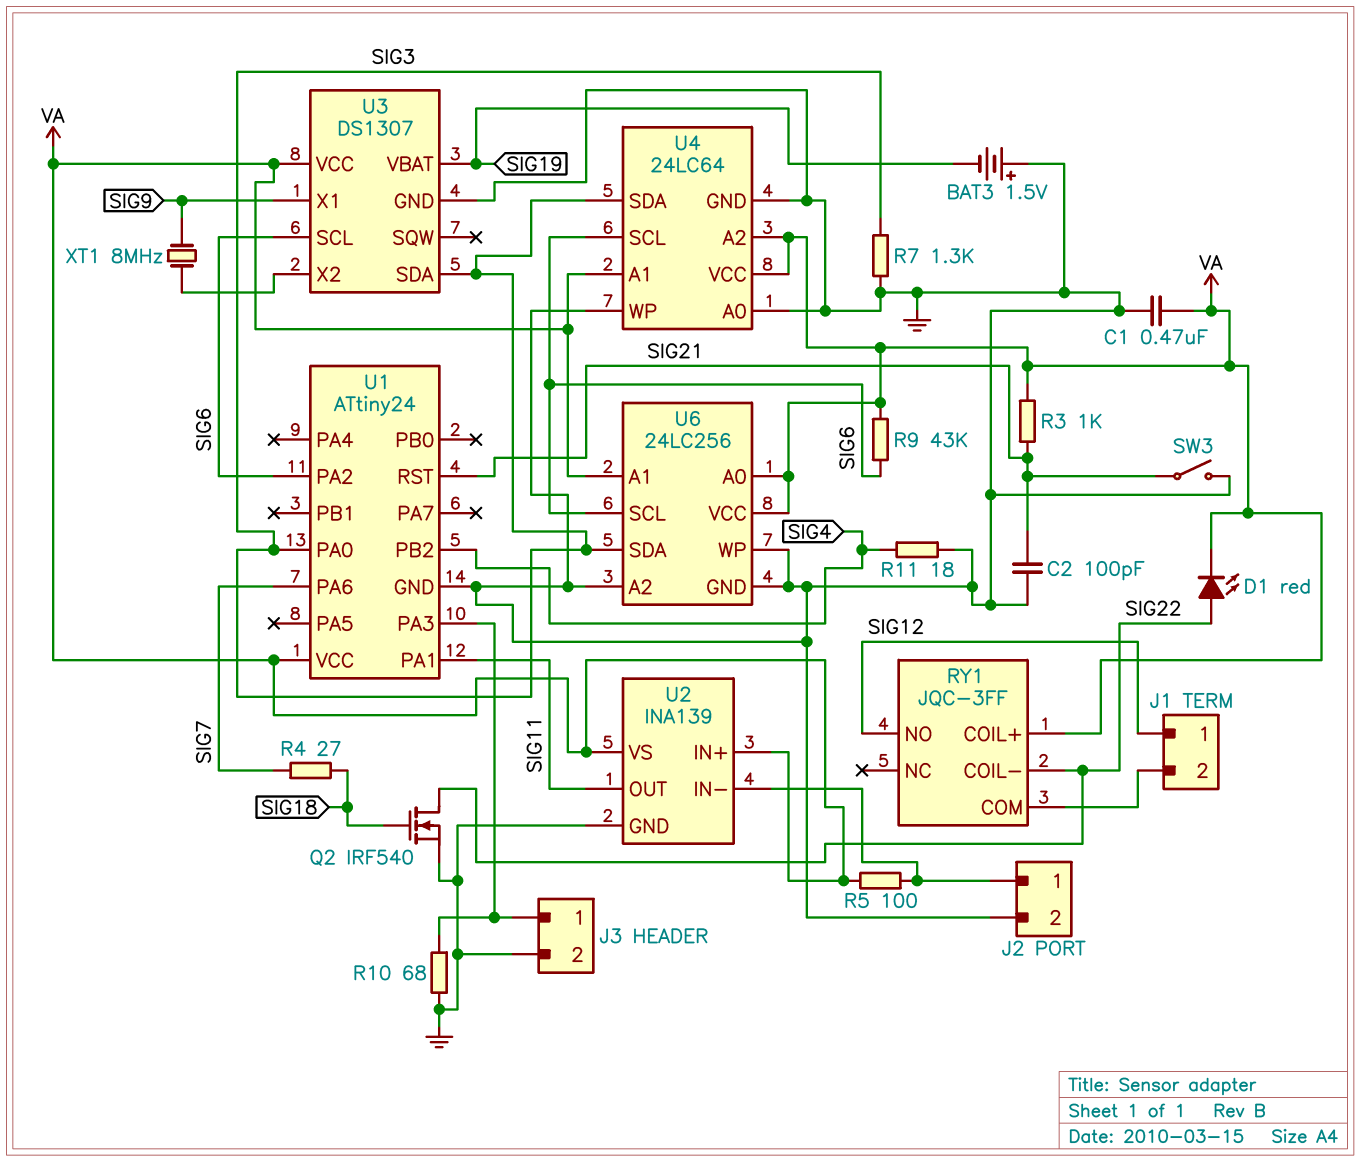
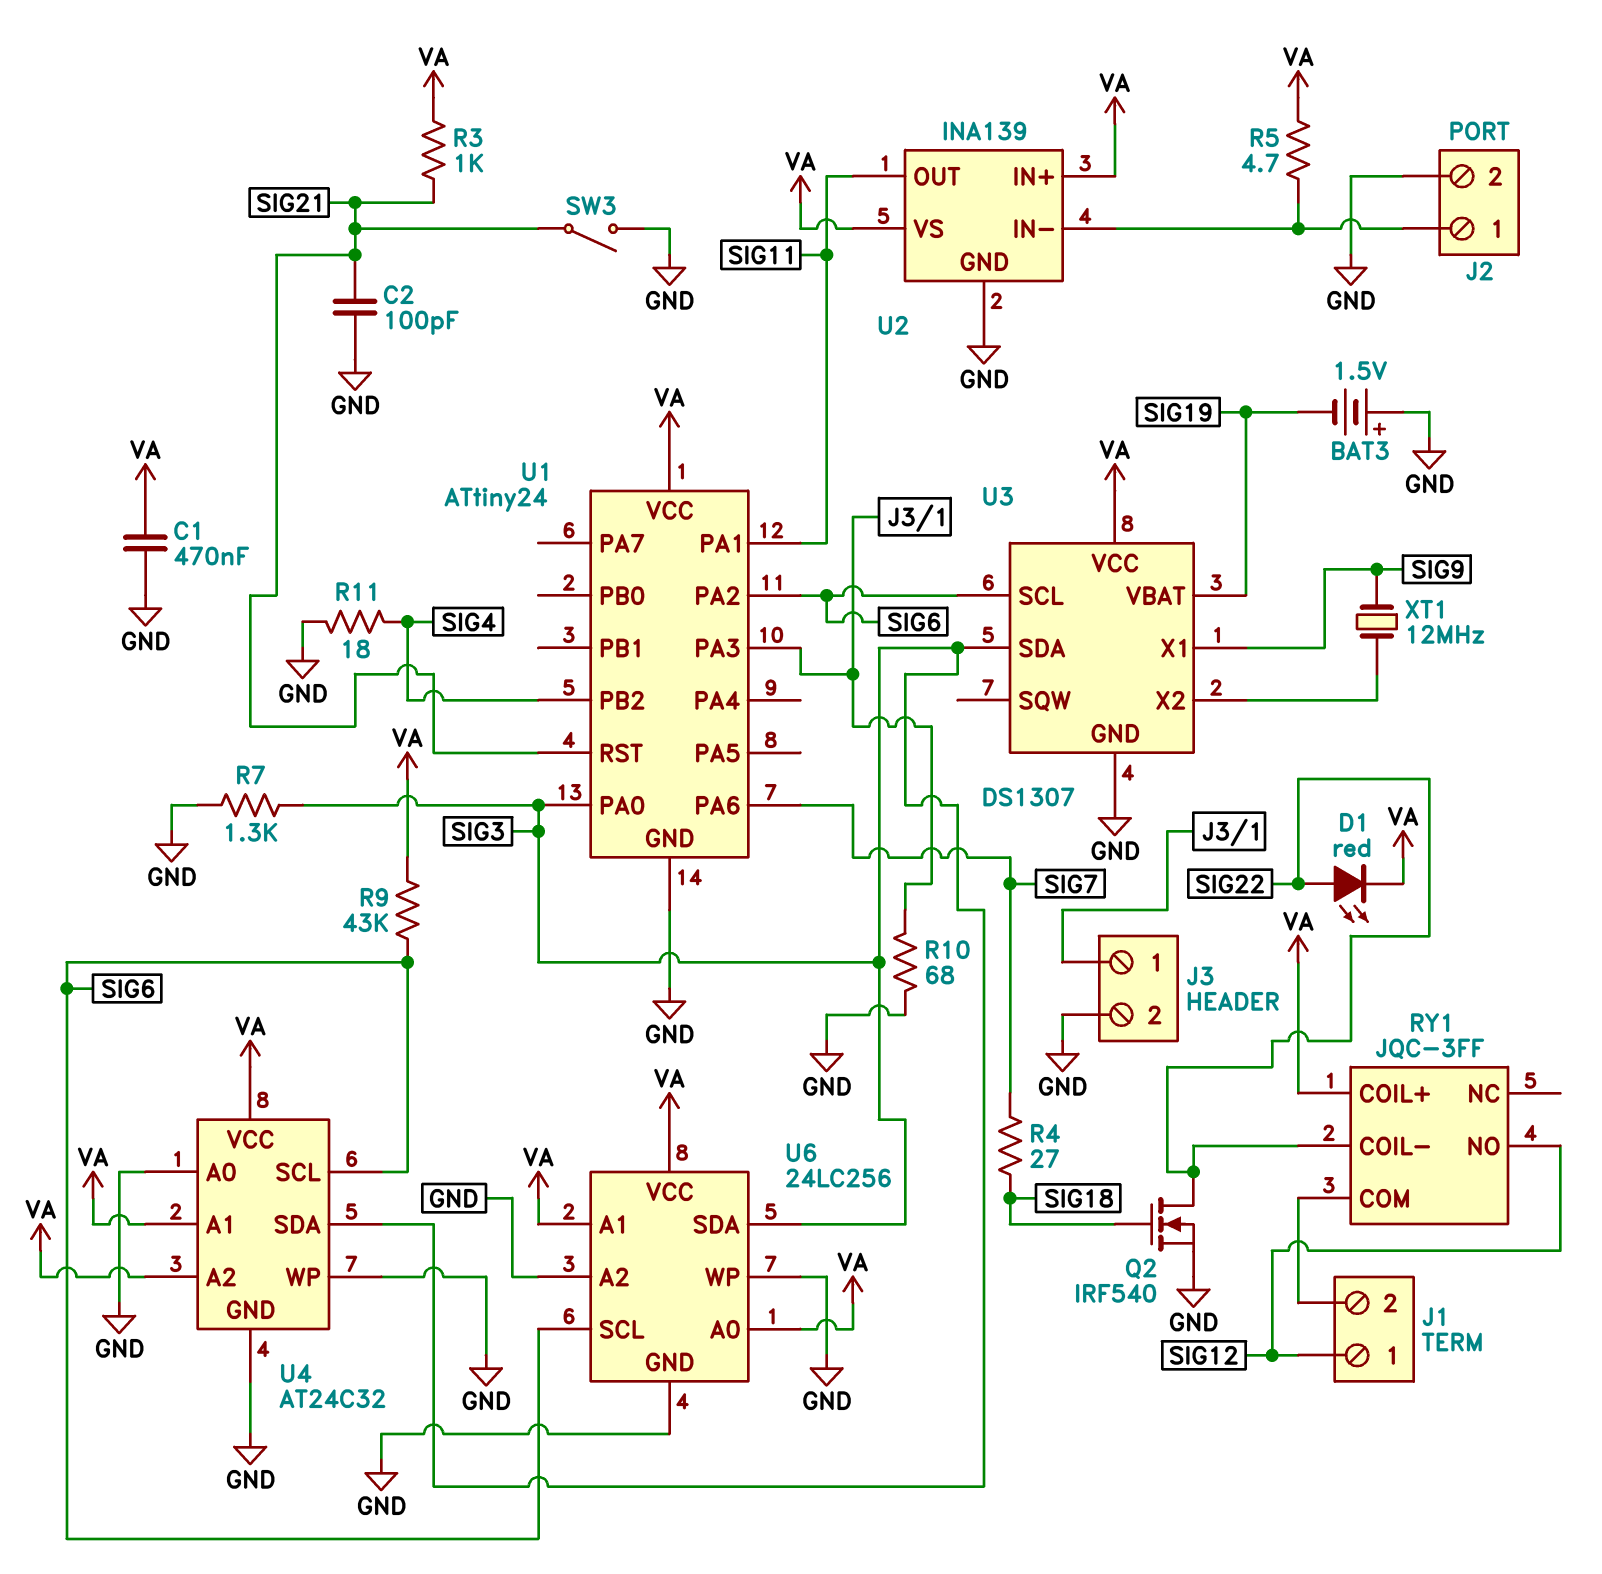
R5: 100 (J2/1, VA) -> 4.7 (J2/1, VA)
U4: 24LC64 -> AT24C32
XT1: 8MHz (SIG9, U3/X2) -> 12MHz (SIG9, U3/X2)

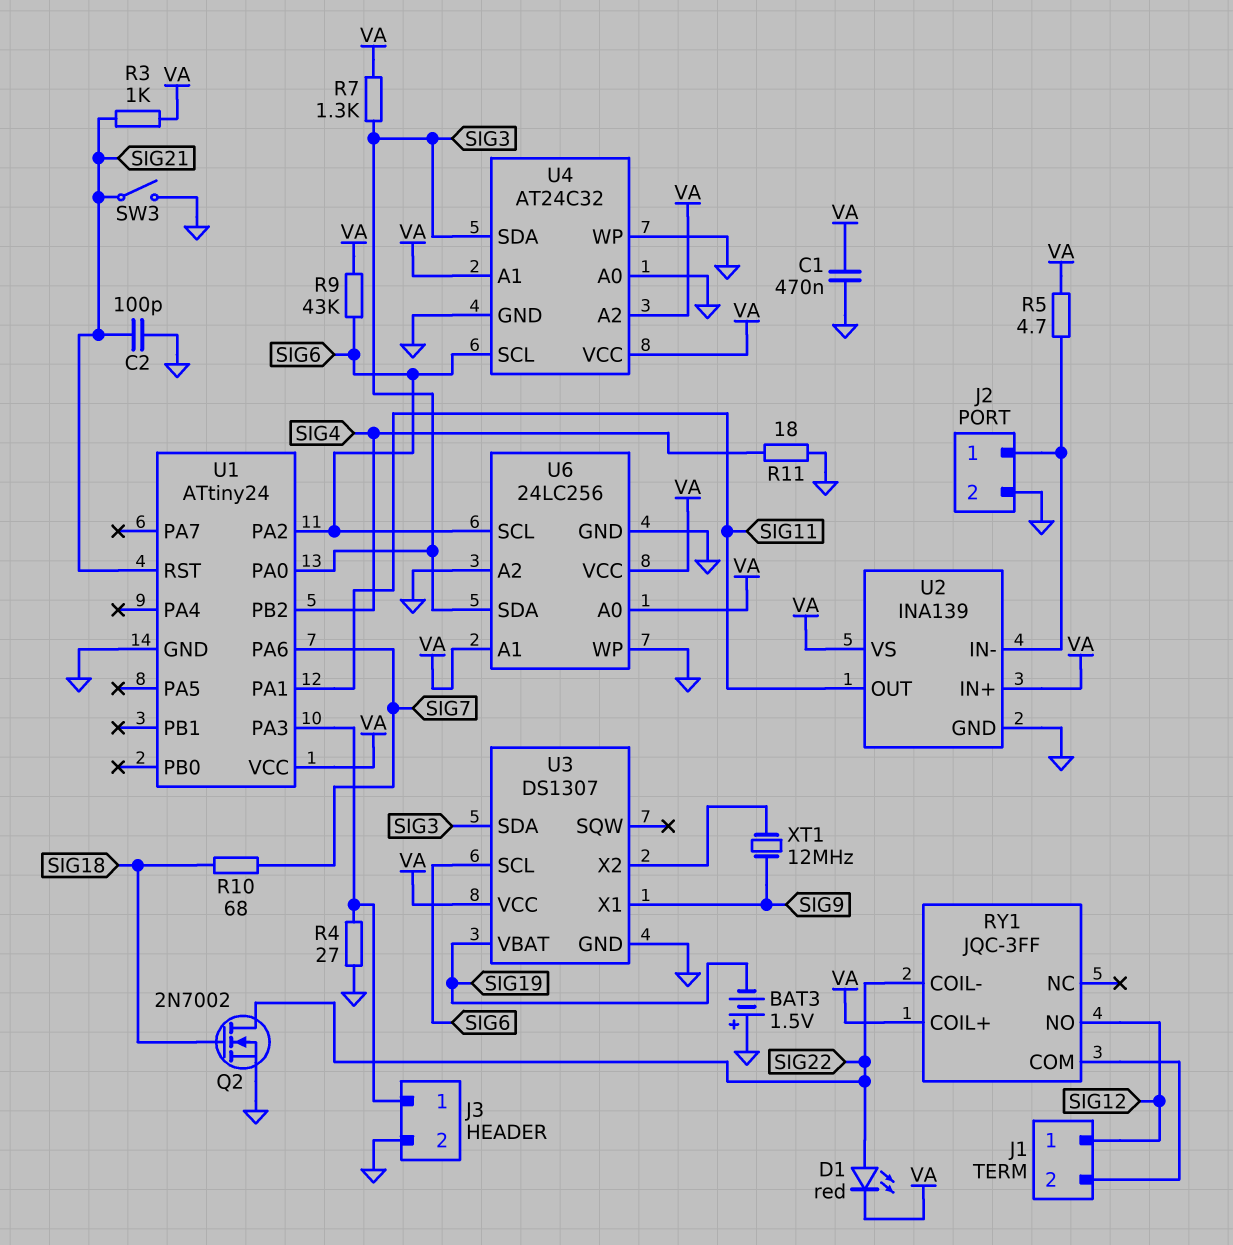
Q2: NMOS IRF540 (G SIG18, D SIG22, S GND) -> NMOS 2N7002 (G SIG18, D SIG22, S GND)
R4: 27 (SIG7, SIG18) -> 27 (GND, J3/1)
R7: 1.3k (GND, SIG3) -> 1.3k (SIG3, VA)
R10: 68 (GND, J3/1) -> 68 (SIG7, SIG18)

